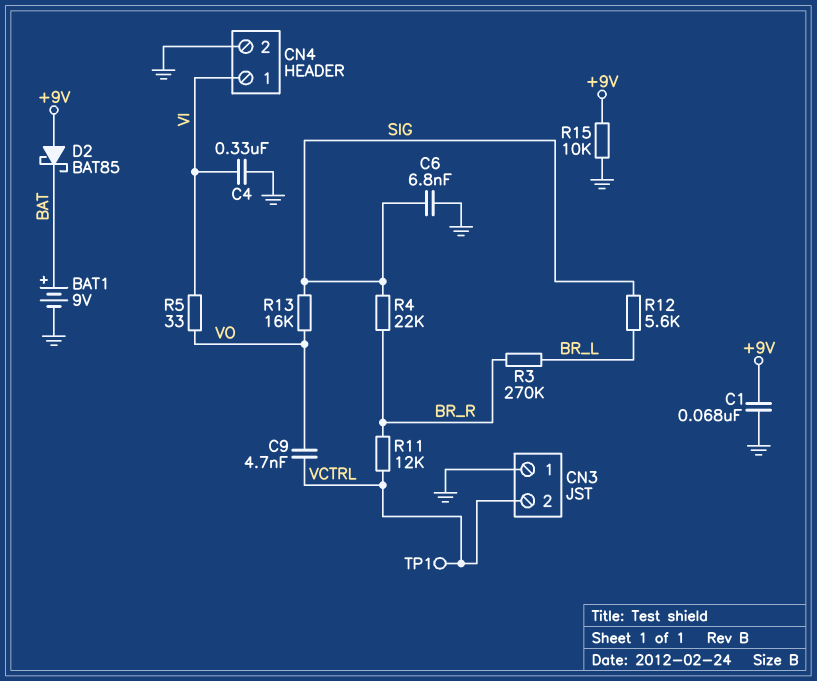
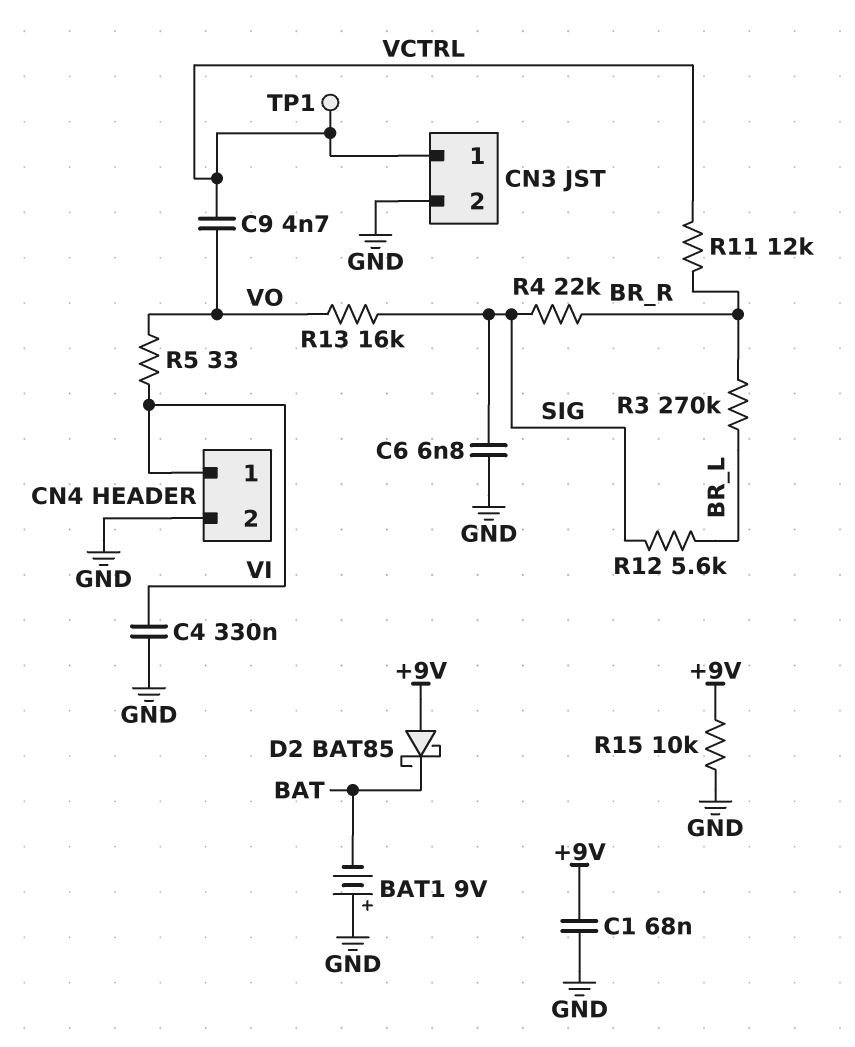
BAT1: 9V (plus BAT, minus GND) -> 9V (plus GND, minus BAT)
CN3 pin 1: GND -> VCTRL
CN3 pin 2: VCTRL -> GND

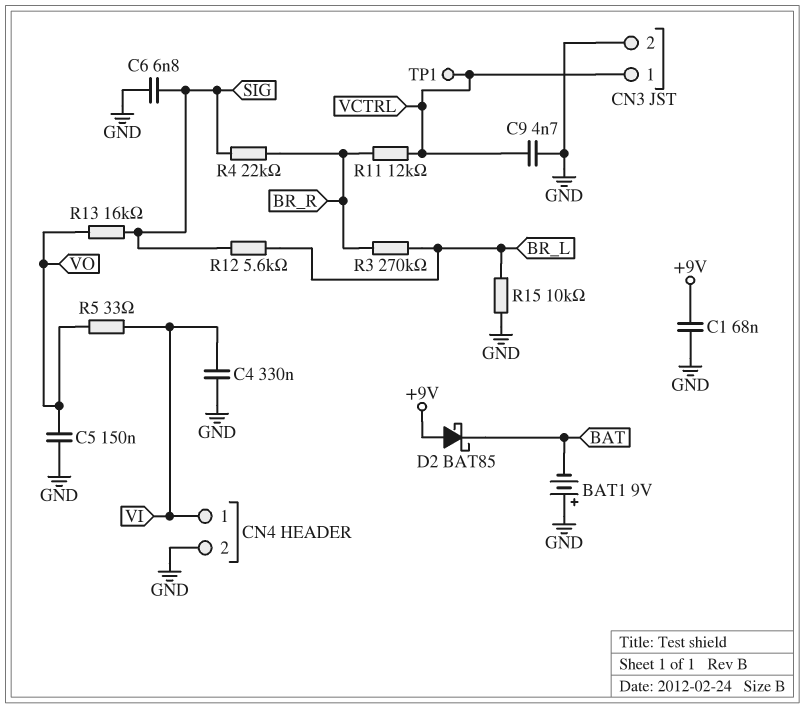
C5: none -> 150nF (GND, VO)
C9: 4.7nF (VCTRL, VO) -> 4.7nF (GND, VCTRL)
R15: 10k (+9V, GND) -> 10k (BR_L, GND)

